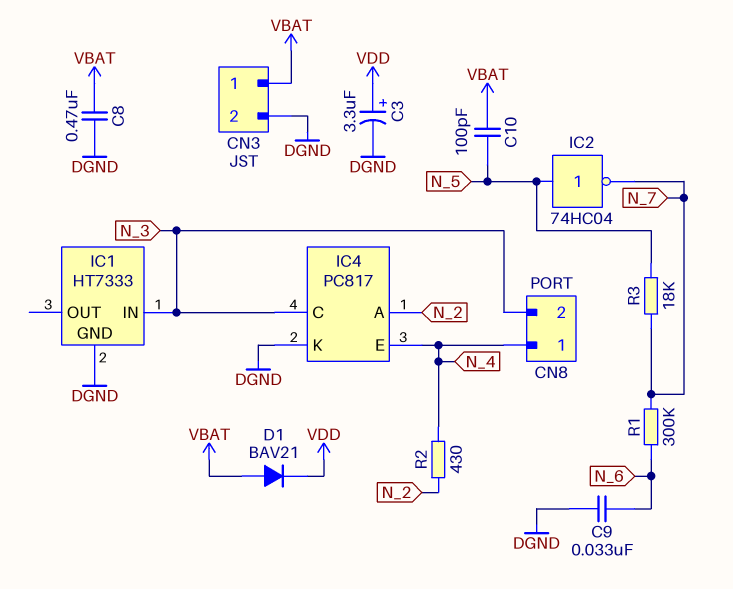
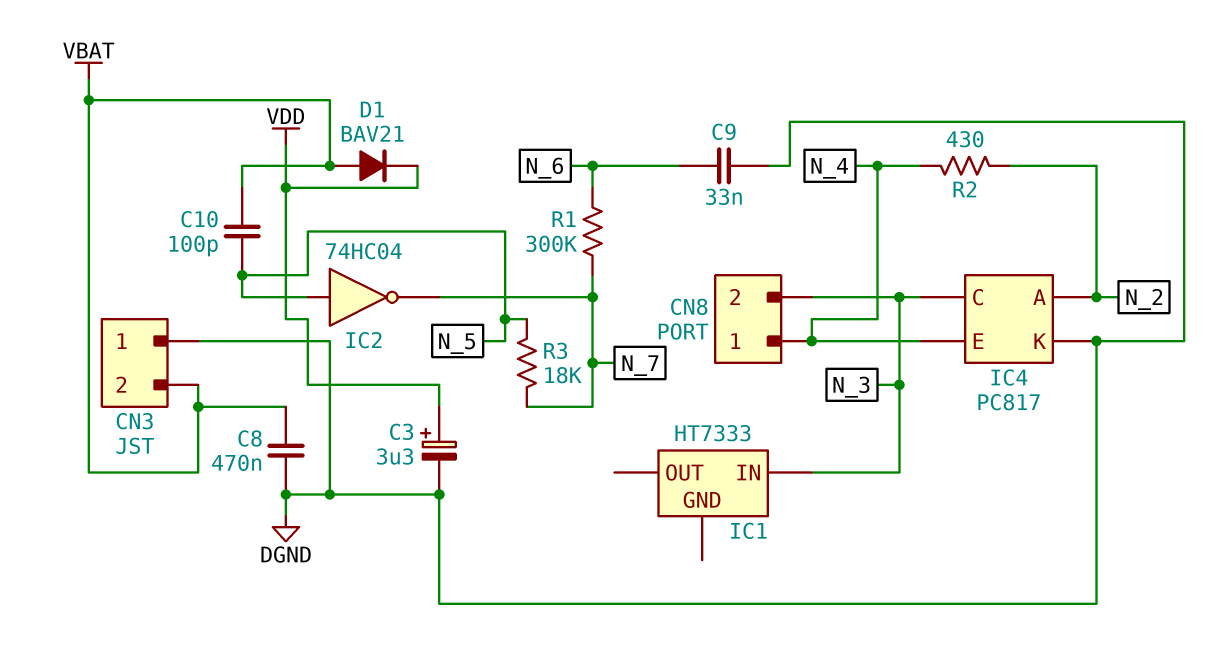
CN3 pin 1: VBAT -> DGND
CN3 pin 2: DGND -> VBAT
IC1 pin GND: DGND -> none

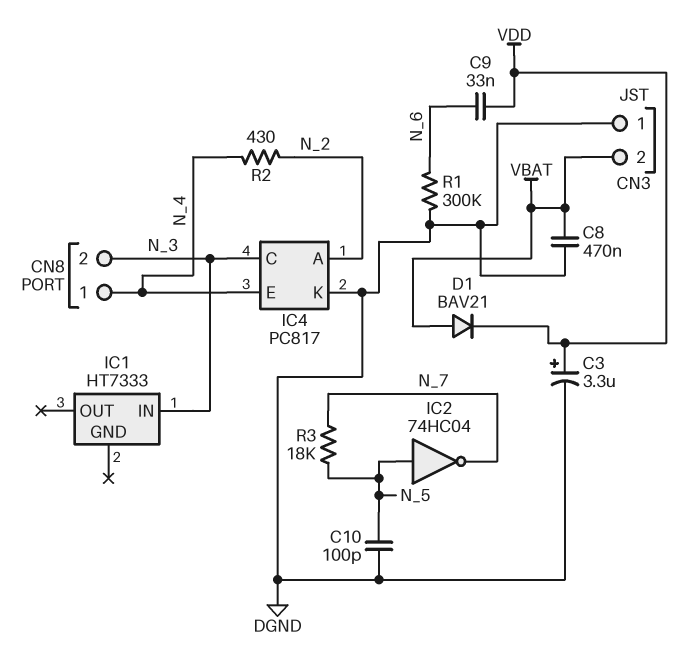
C9: 33nF (DGND, N_6) -> 33nF (N_6, VDD)
C10: 100pF (N_5, VBAT) -> 100pF (DGND, N_5)
R1: 300k (N_6, N_7) -> 300k (DGND, N_6)

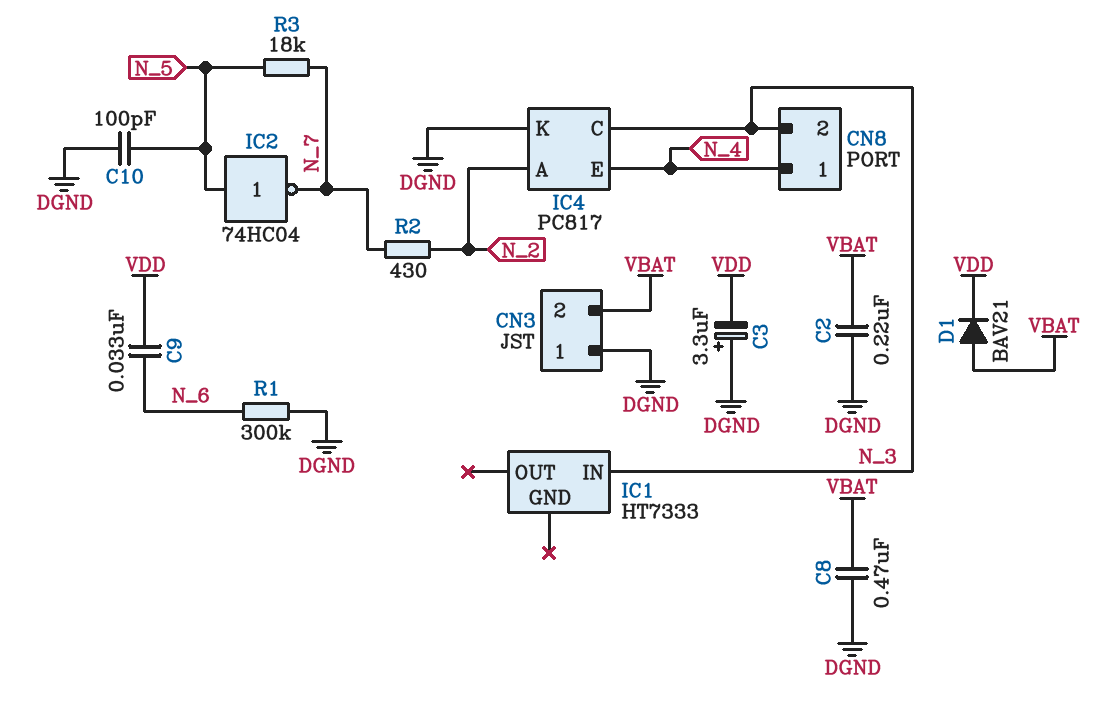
C2: none -> 220nF (DGND, VBAT)
C3: 3.3uF (plus VDD, minus DGND) -> 3.3uF (plus DGND, minus VDD)
R2: 430 (N_2, N_4) -> 430 (N_2, N_7)

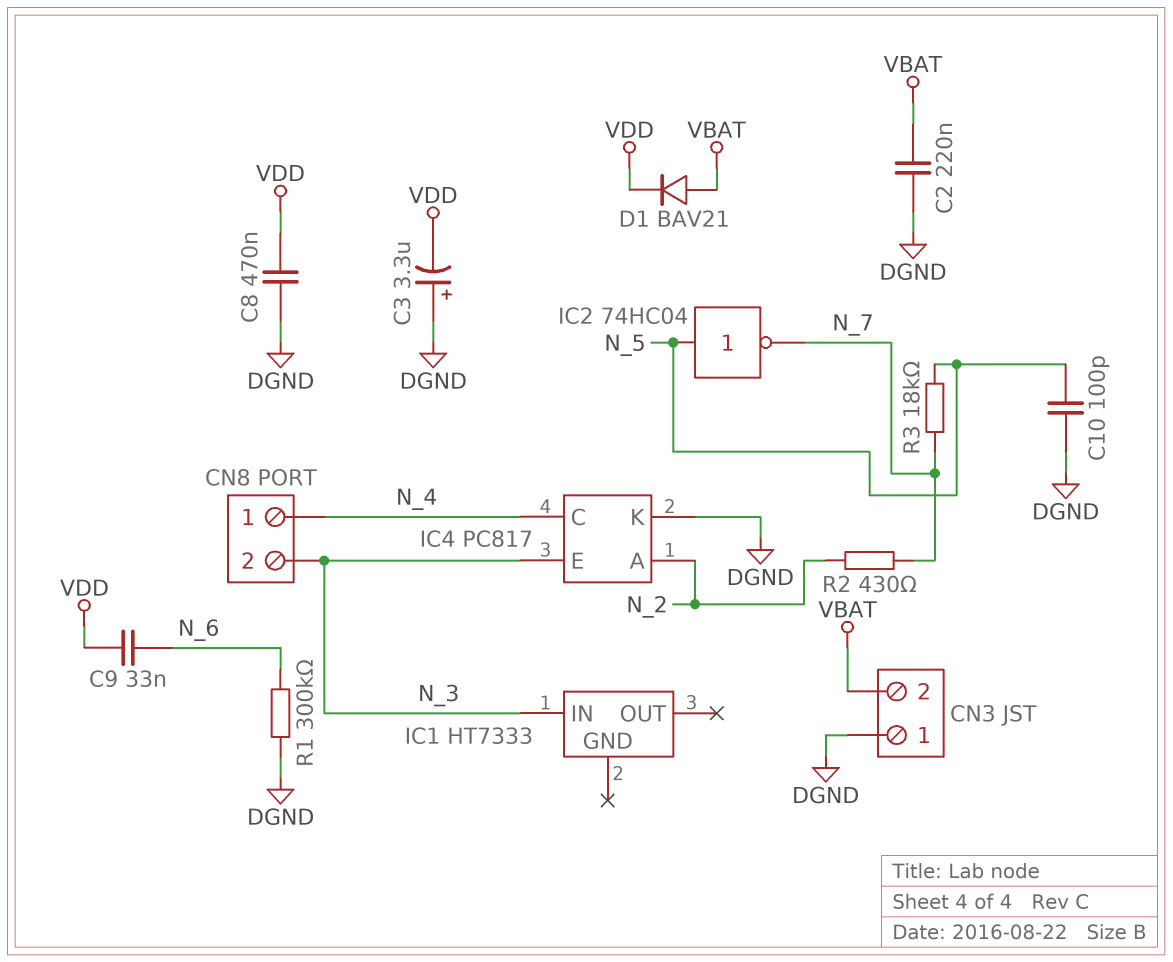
C8: 470nF (DGND, VBAT) -> 470nF (DGND, VDD)
IC4 pin C: N_3 -> N_4
IC4 pin E: N_4 -> N_3

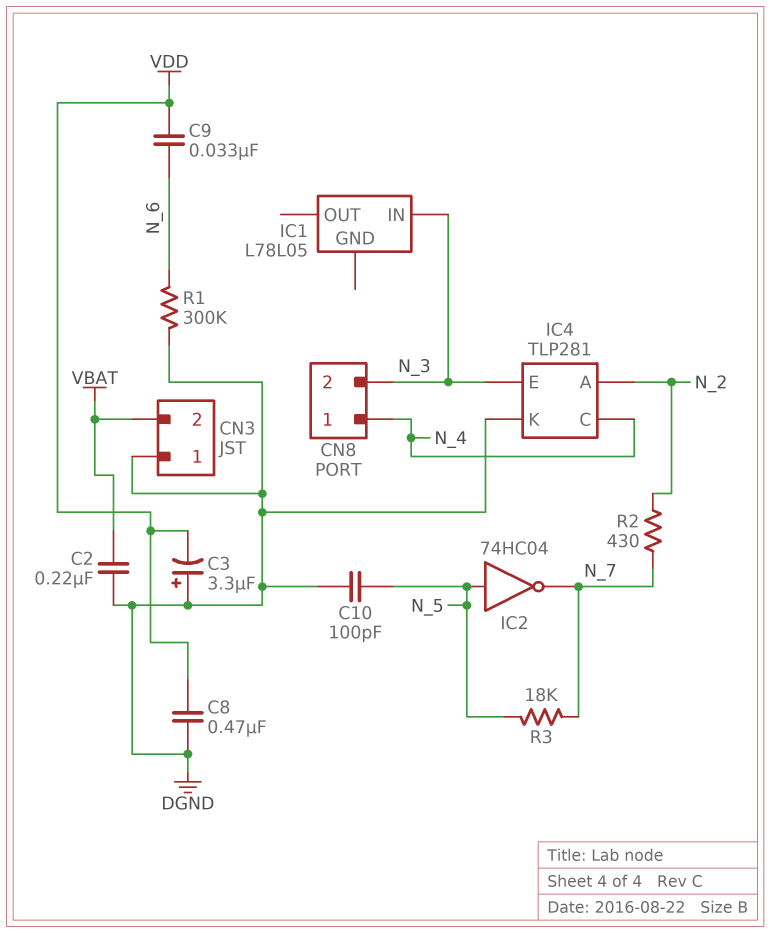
D1: diode BAV21 (A VBAT, K VDD) -> none
IC1: HT7333 -> L78L05
IC4: PC817 -> TLP281

